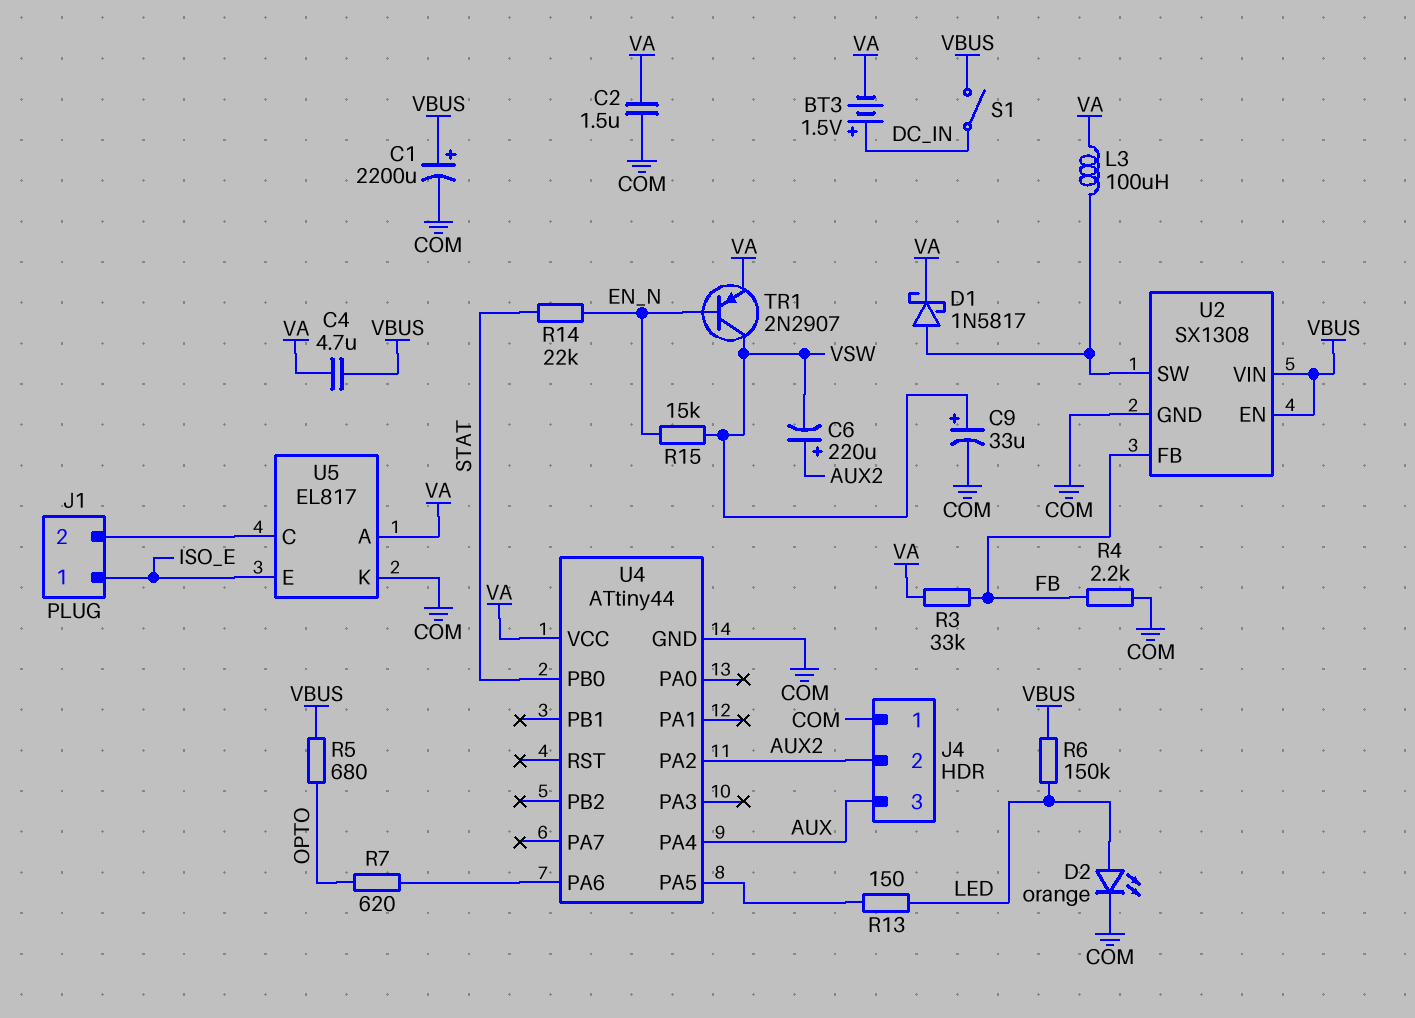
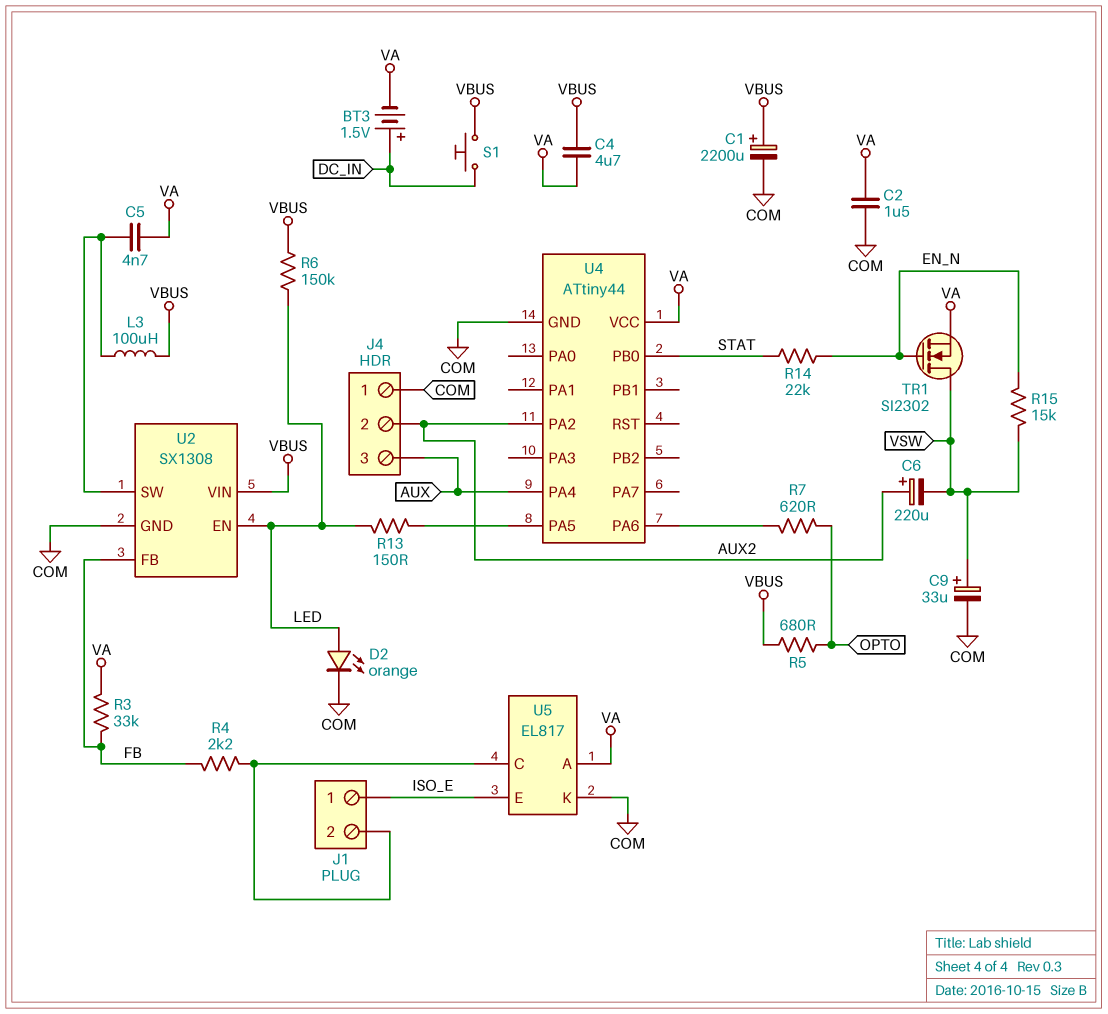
C5: none -> 4.7nF (U2/SW, VA)
D1: schottky 1N5817 (A U2/SW, K VA) -> none
L3: 100uH (U2/SW, VA) -> 100uH (U2/SW, VBUS)
R4: 2.2k (COM, FB) -> 2.2k (FB, J1/2)
S1: switch (DC_IN, VBUS) -> button (DC_IN, VBUS)
TR1: PNP 2N2907 (B EN_N, C VSW, E VA) -> NMOS SI2302 (G EN_N, D VSW, S VA)
U2 pin EN: VBUS -> LED

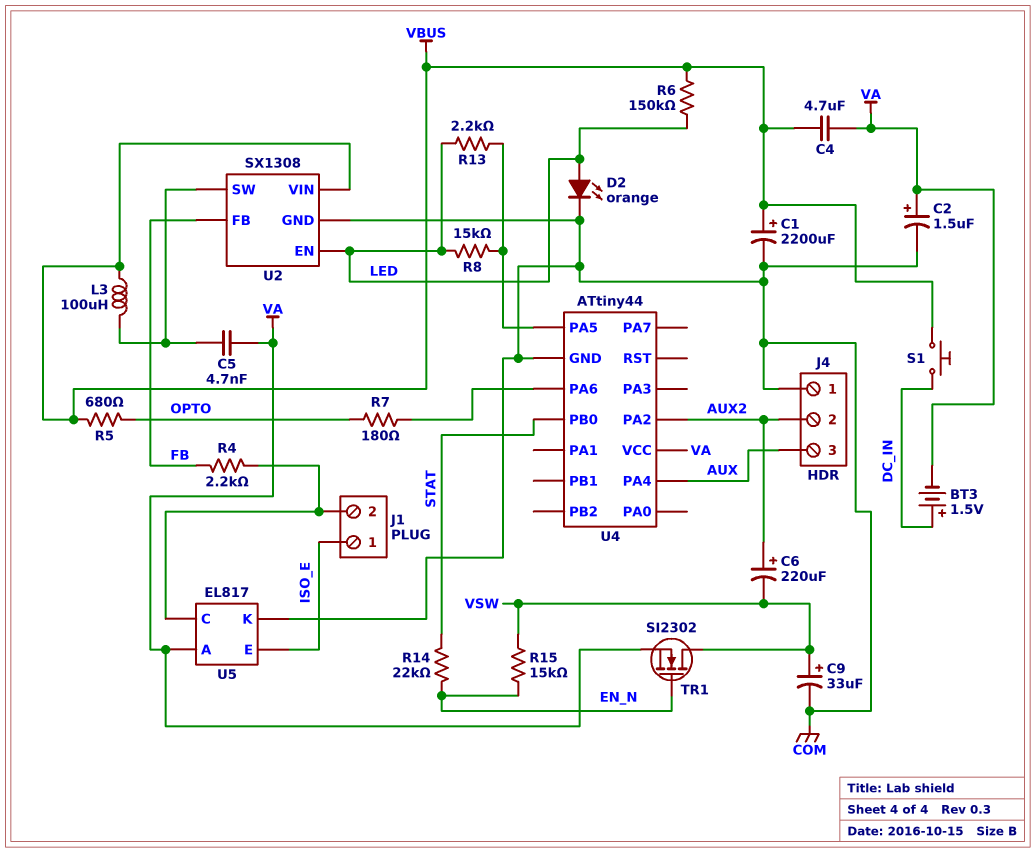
C2: 1.5uF (COM, VA) -> 1.5uF (plus VA, minus COM)
R3: 33k (FB, VA) -> none
R7: 620 (OPTO, U4/PA6) -> 180 (OPTO, U4/PA6)
R8: none -> 15k (LED, U4/PA5)
R13: 150 (LED, U4/PA5) -> 2.2k (LED, U4/PA5)

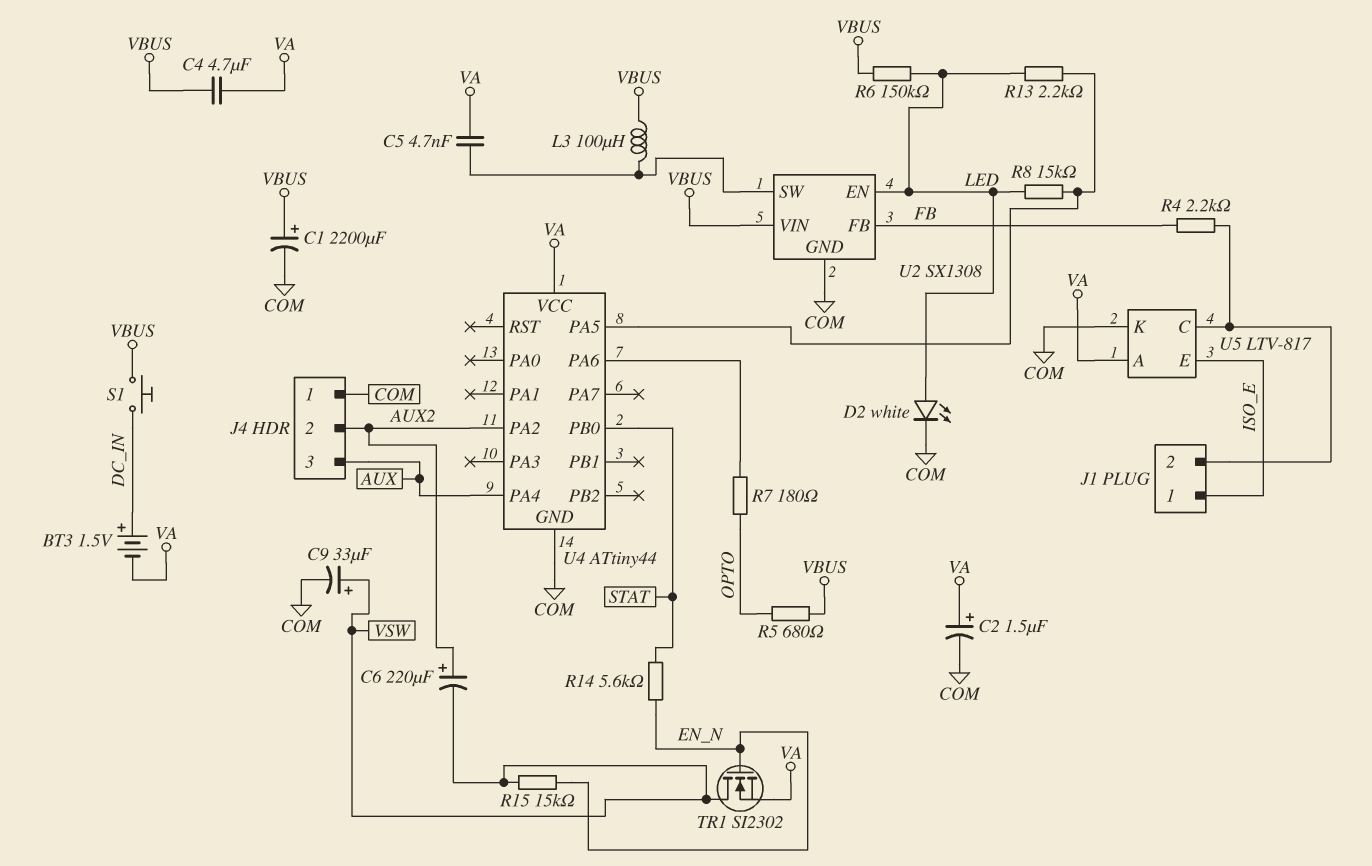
D2: LED orange (A LED, K COM) -> LED white (A LED, K COM)
R14: 22k (EN_N, STAT) -> 5.6k (EN_N, STAT)
U5: EL817 -> LTV-817

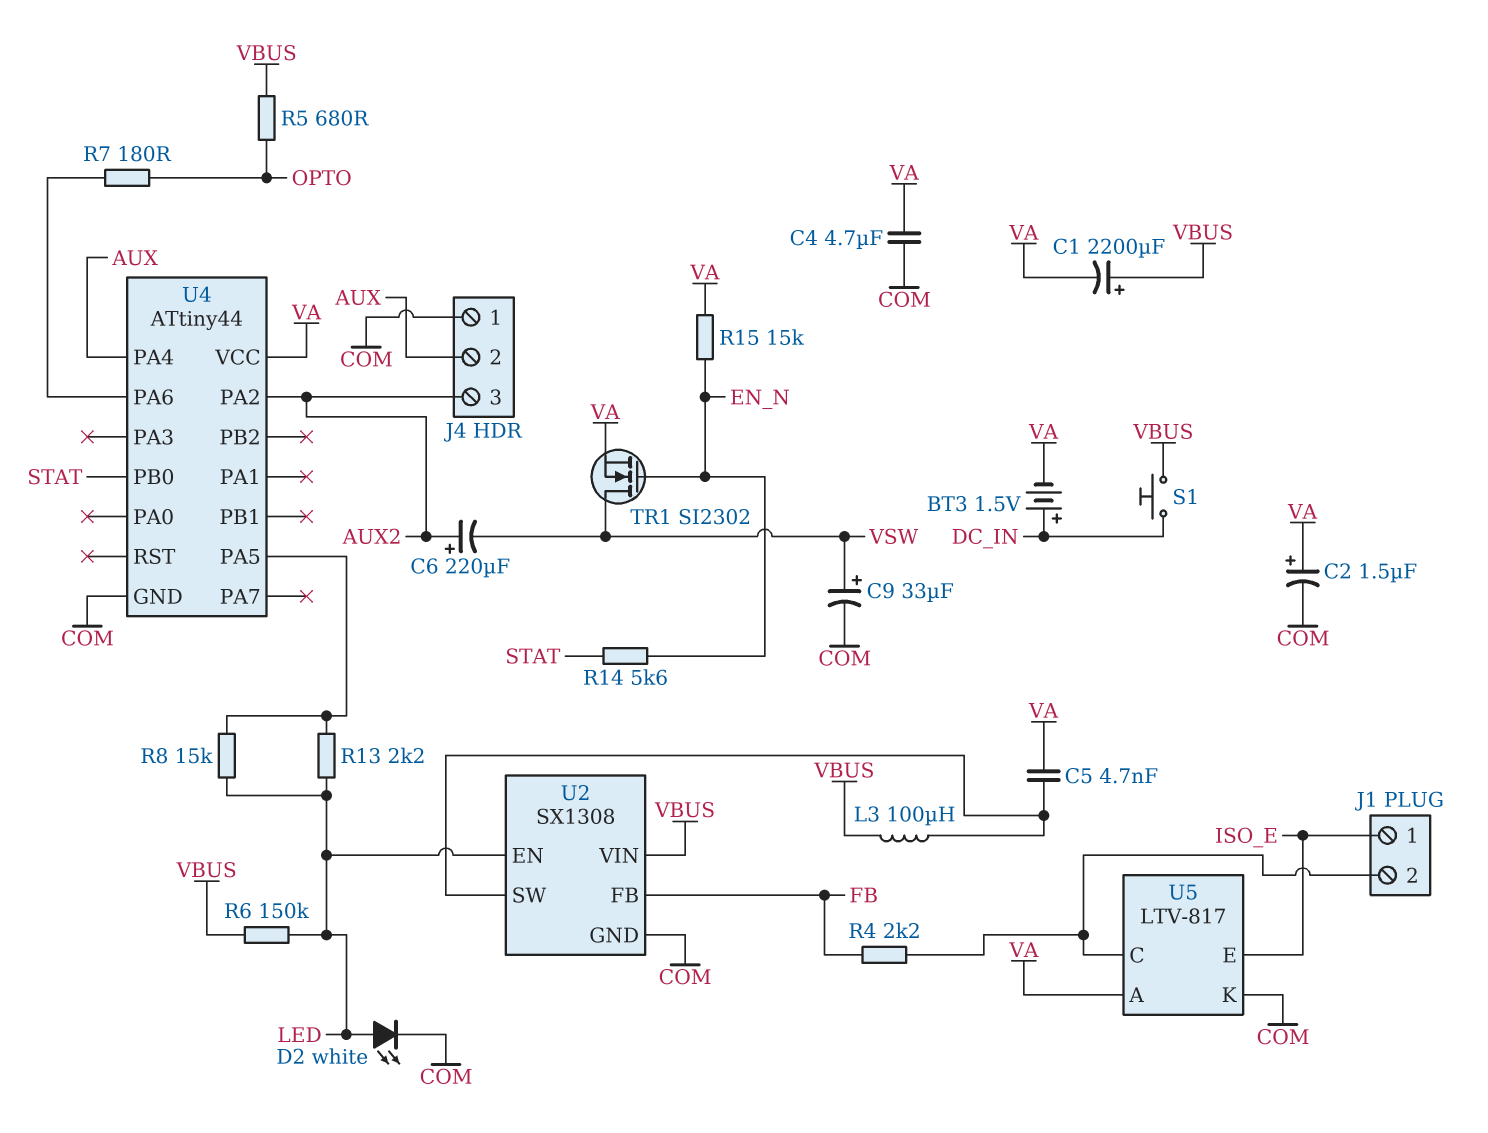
C1: 2200uF (plus VBUS, minus COM) -> 2200uF (plus VBUS, minus VA)
C4: 4.7uF (VA, VBUS) -> 4.7uF (COM, VA)
J4 pin 2: AUX2 -> AUX
J4 pin 3: AUX -> AUX2
R15: 15k (EN_N, VSW) -> 15k (EN_N, VA)

